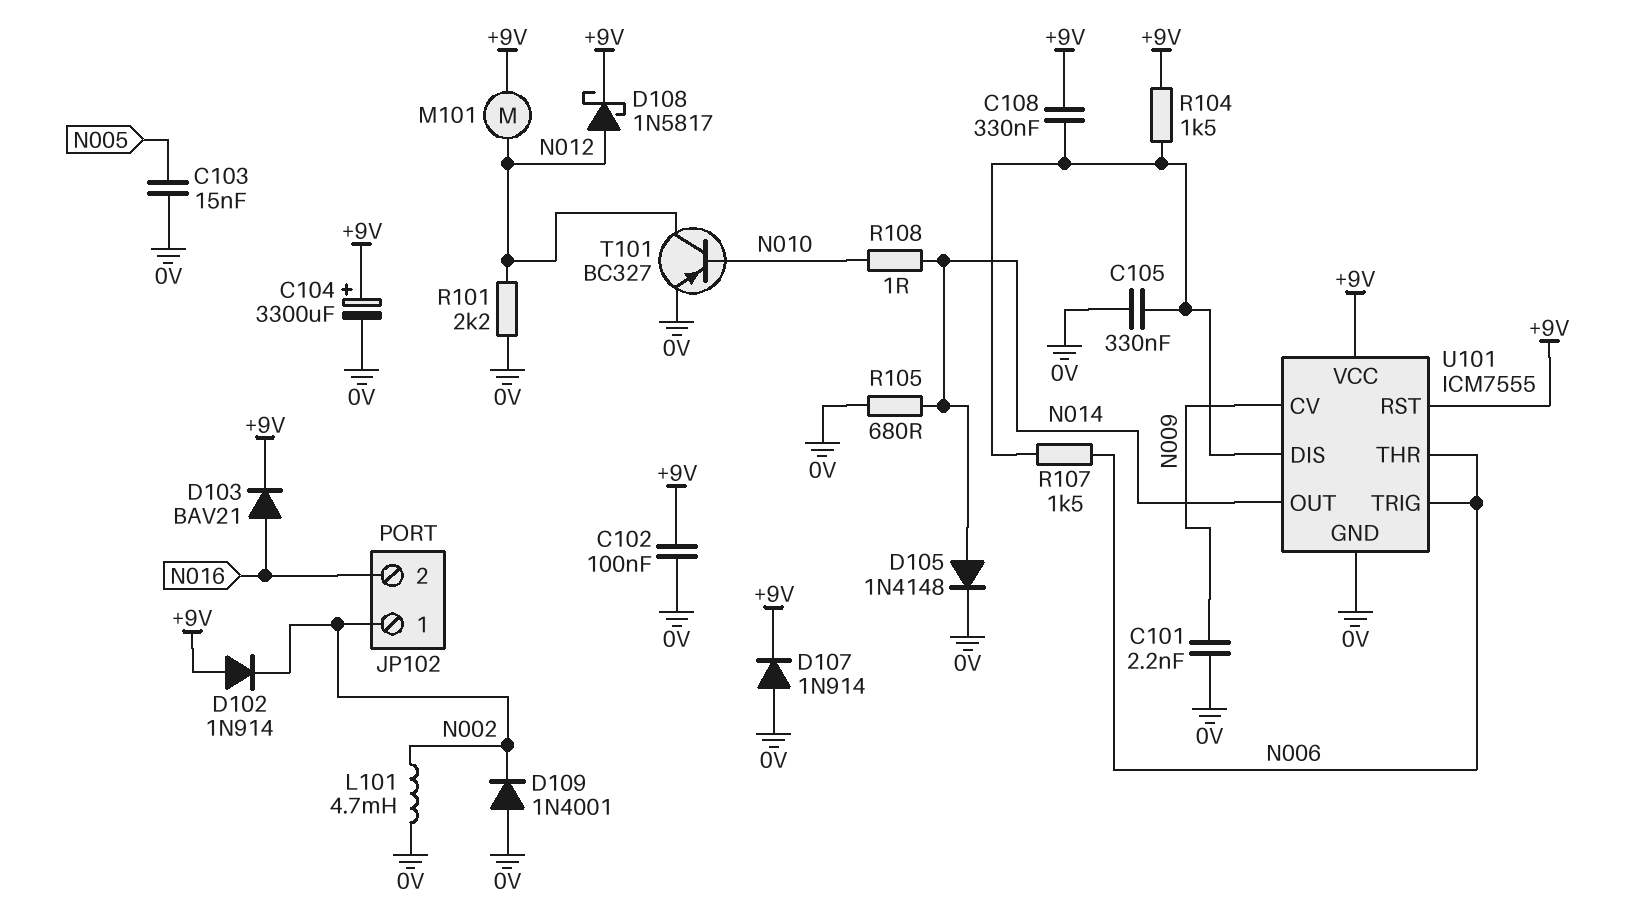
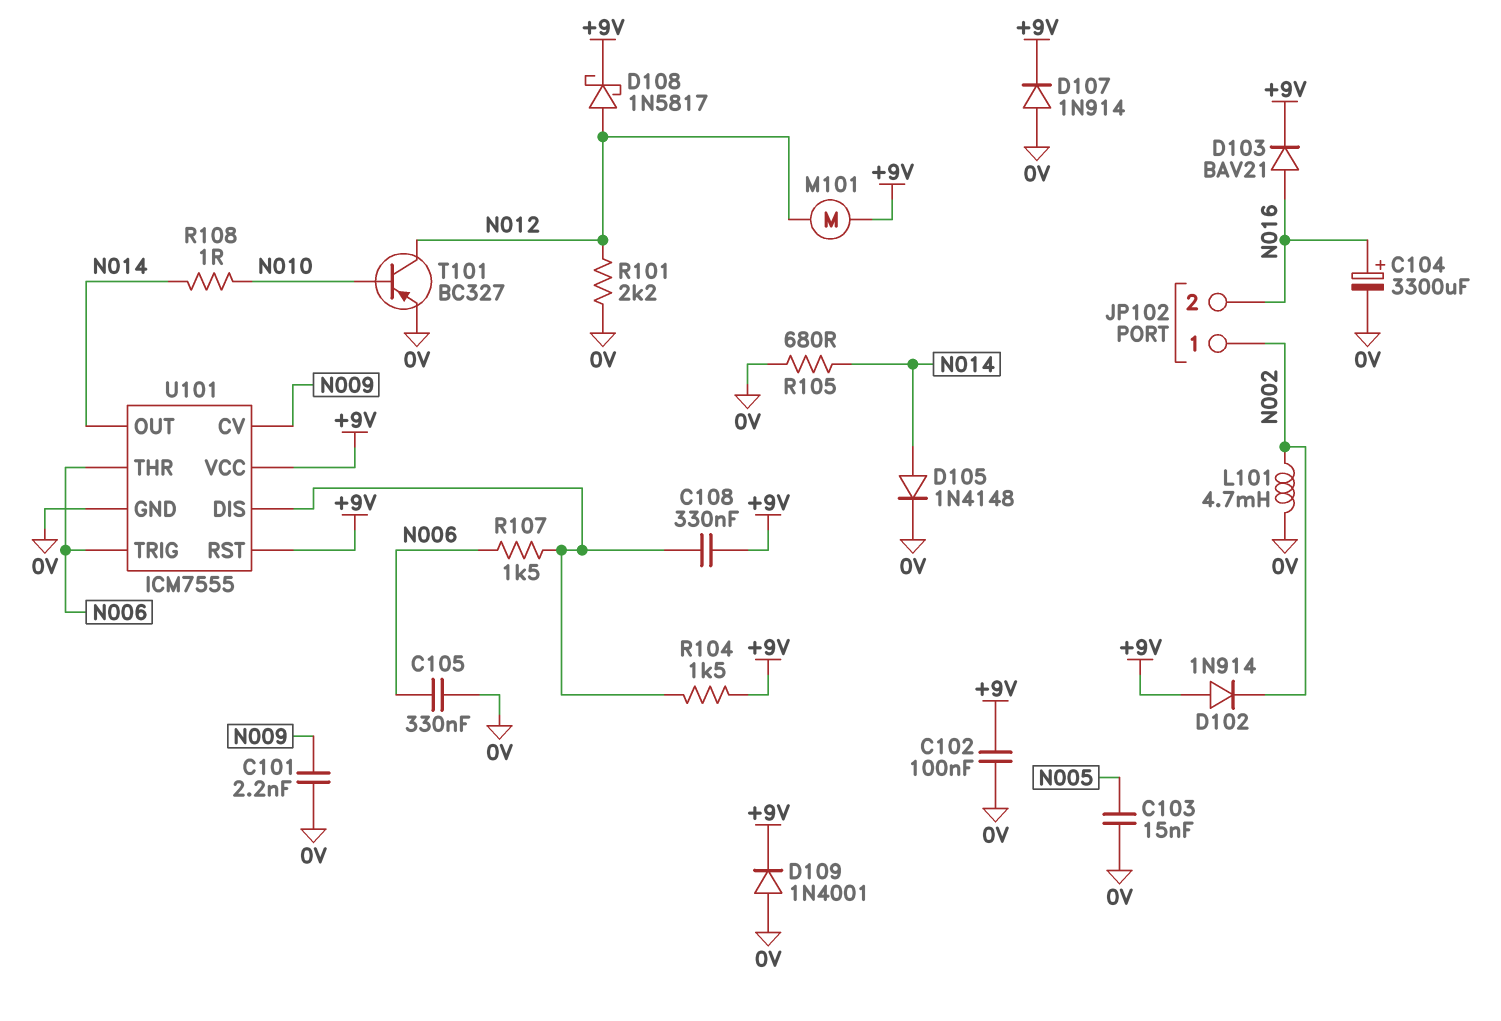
C104: 3300uF (plus +9V, minus 0V) -> 3300uF (plus N016, minus 0V)
C105: 330nF (0V, U101/DIS) -> 330nF (0V, N006)
D109: diode 1N4001 (A 0V, K N002) -> diode 1N4001 (A 0V, K +9V)

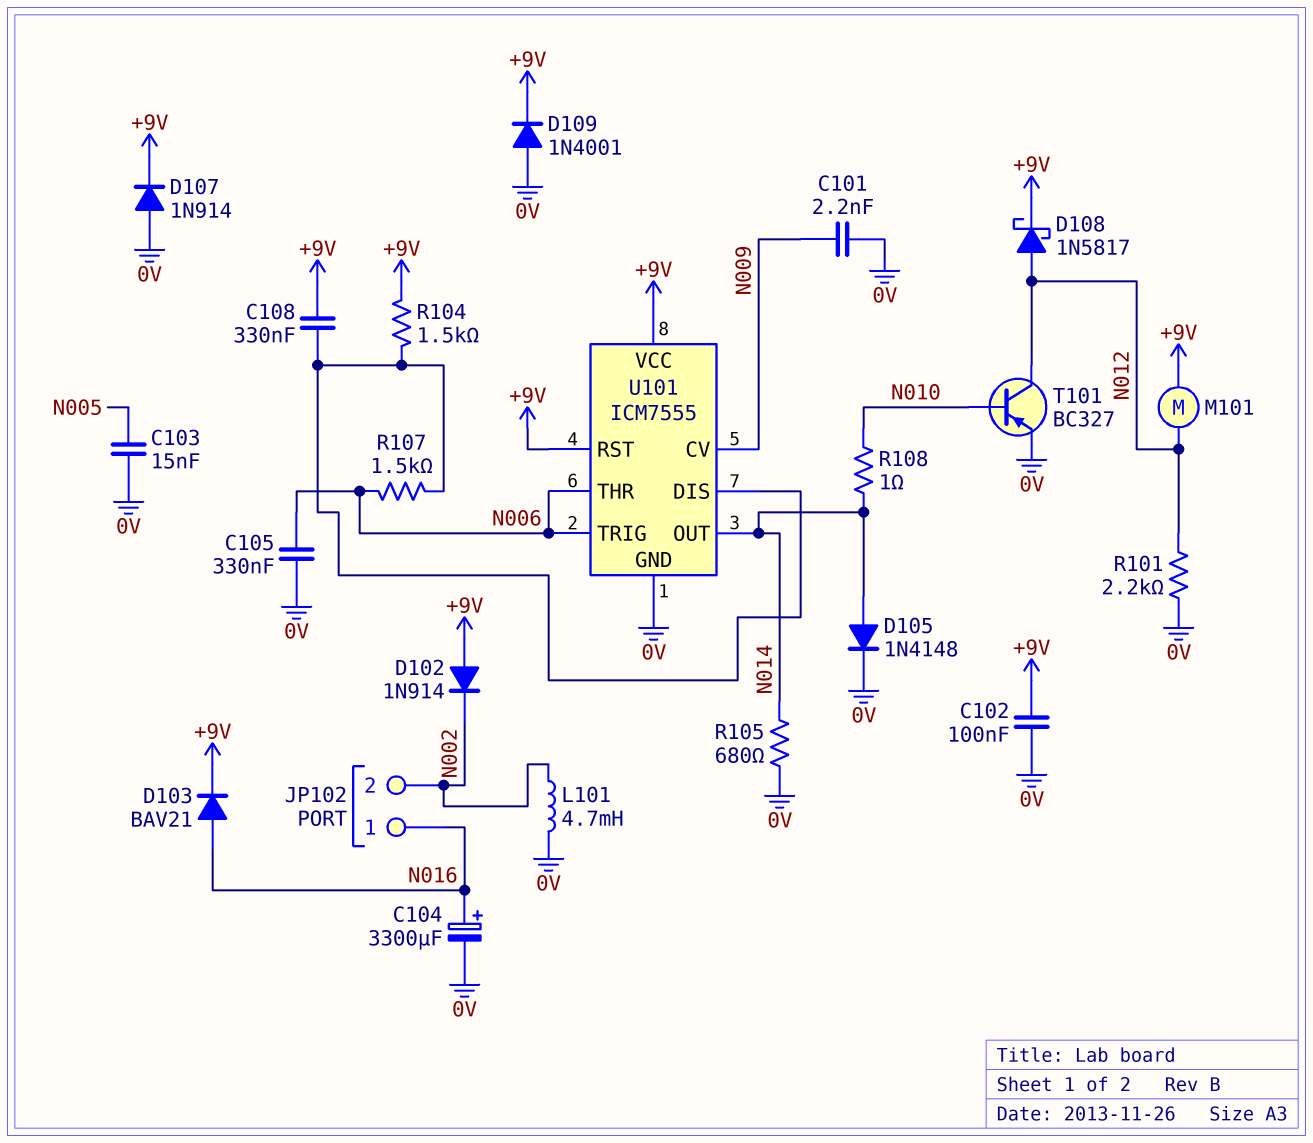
JP102 pin 1: N002 -> N016
JP102 pin 2: N016 -> N002

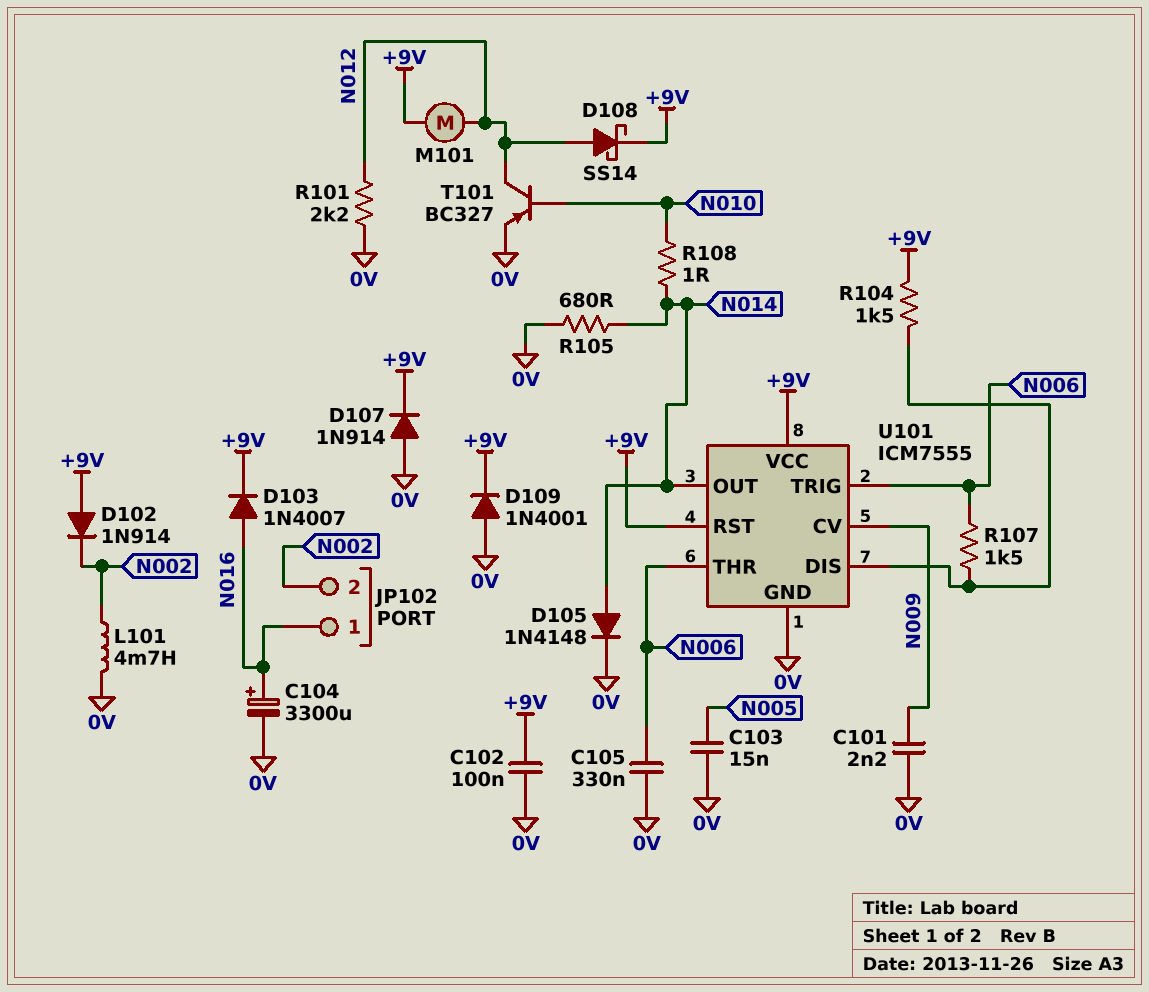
C108: 330nF (+9V, U101/DIS) -> none
D103: diode BAV21 (A N016, K +9V) -> diode 1N4007 (A N016, K +9V)
D108: schottky 1N5817 (A N012, K +9V) -> schottky SS14 (A N012, K +9V)

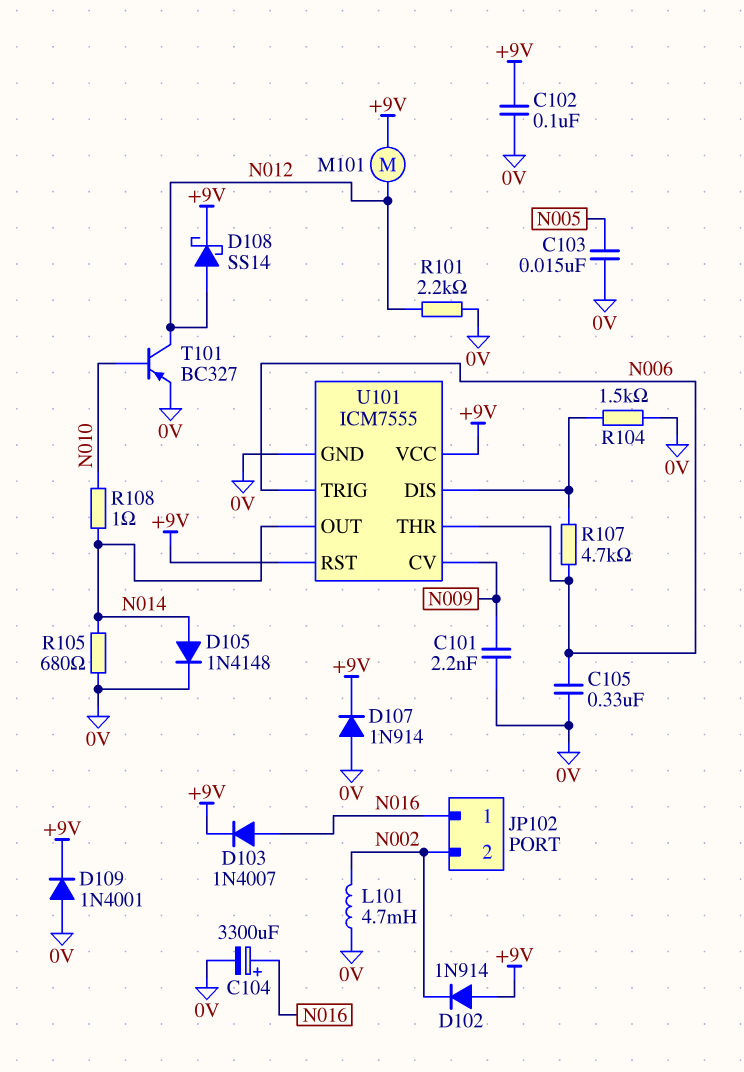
R104: 1.5k (+9V, U101/DIS) -> 1.5k (0V, U101/DIS)
R107: 1.5k (N006, U101/DIS) -> 4.7k (N006, U101/DIS)

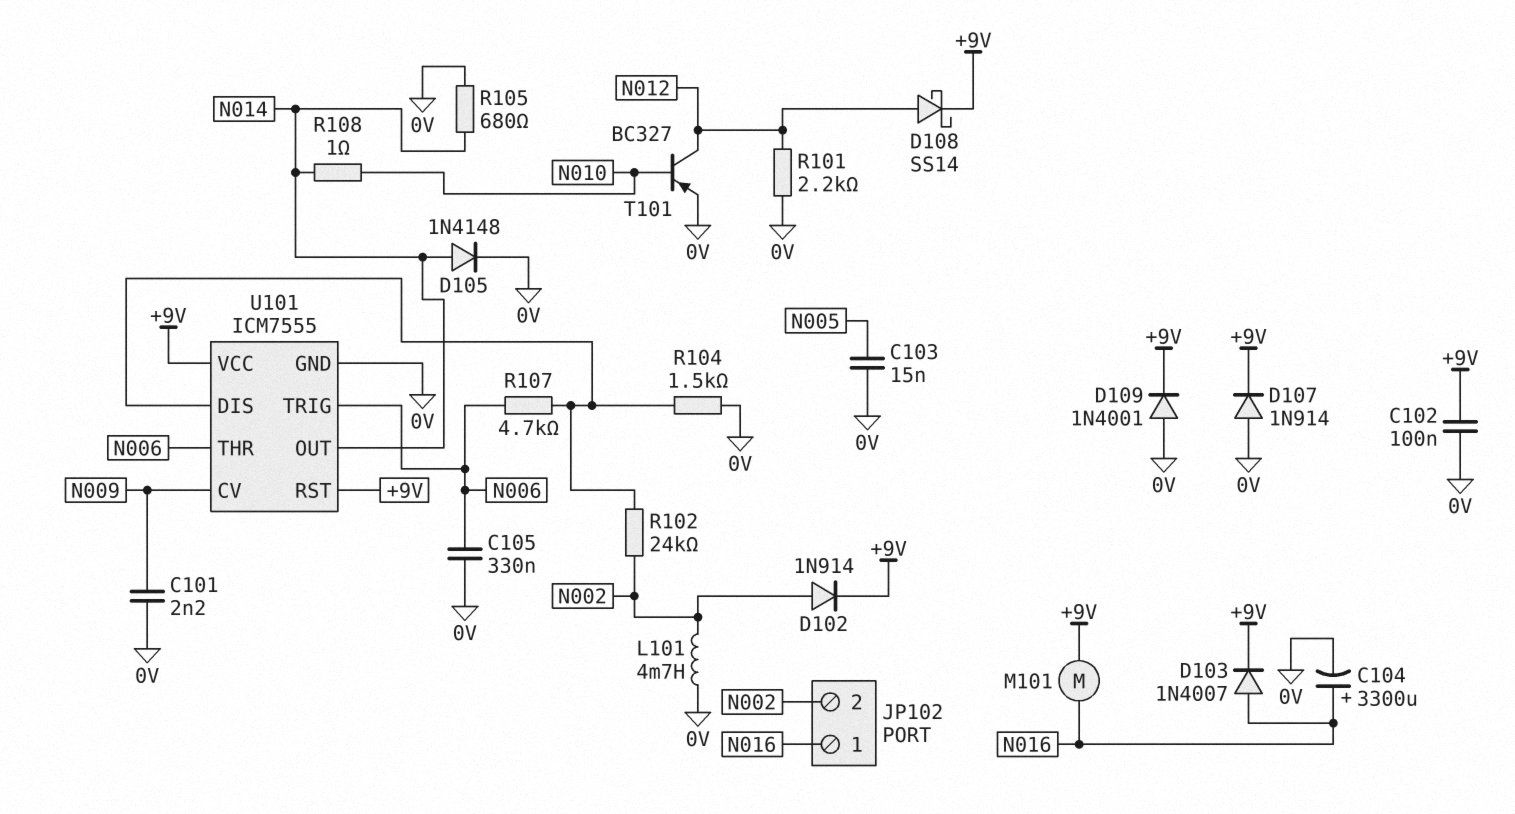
D102: diode 1N914 (A +9V, K N002) -> diode 1N914 (A N002, K +9V)
M101: motor (+9V, N012) -> motor (+9V, N016)
R102: none -> 24k (N002, U101/DIS)

